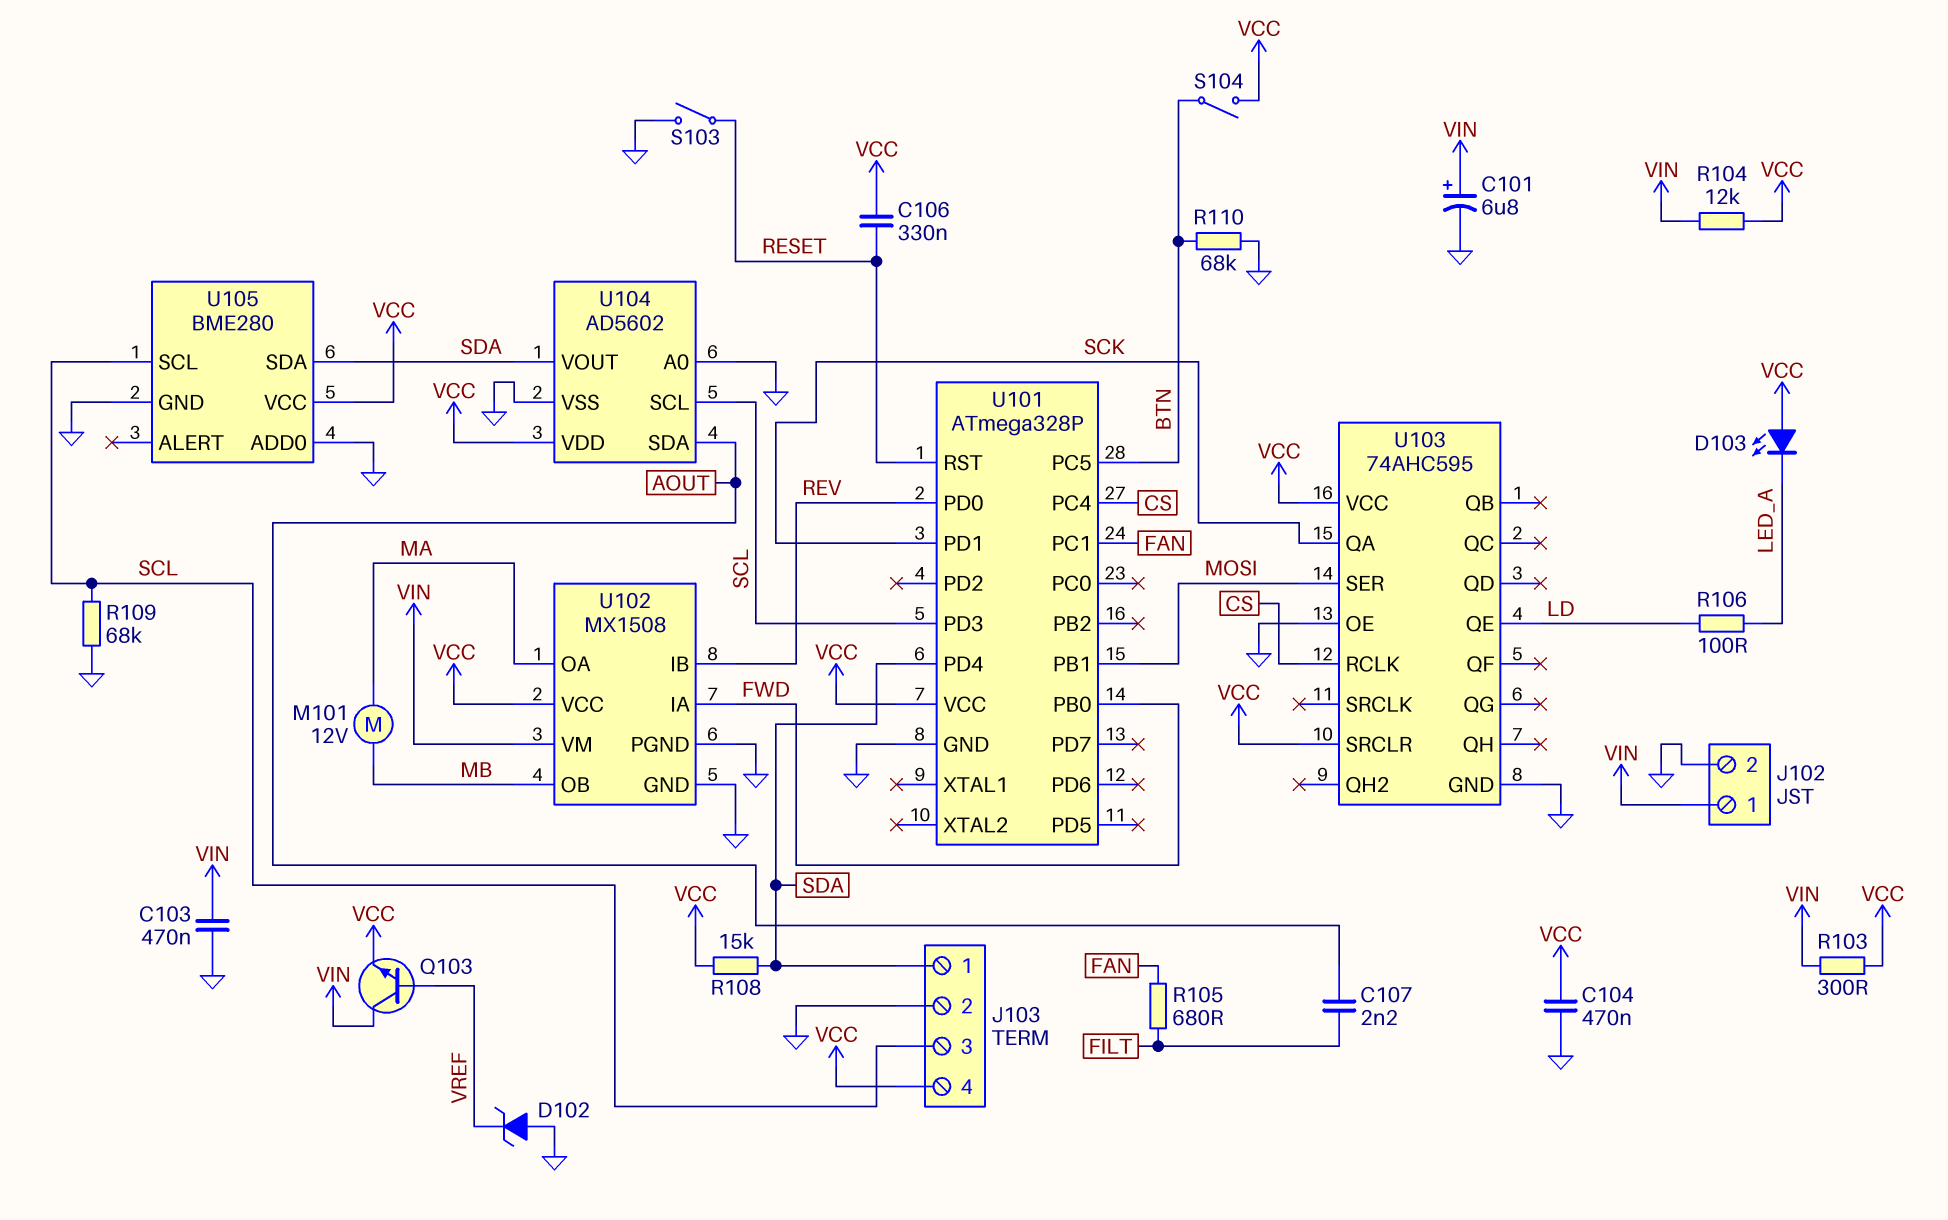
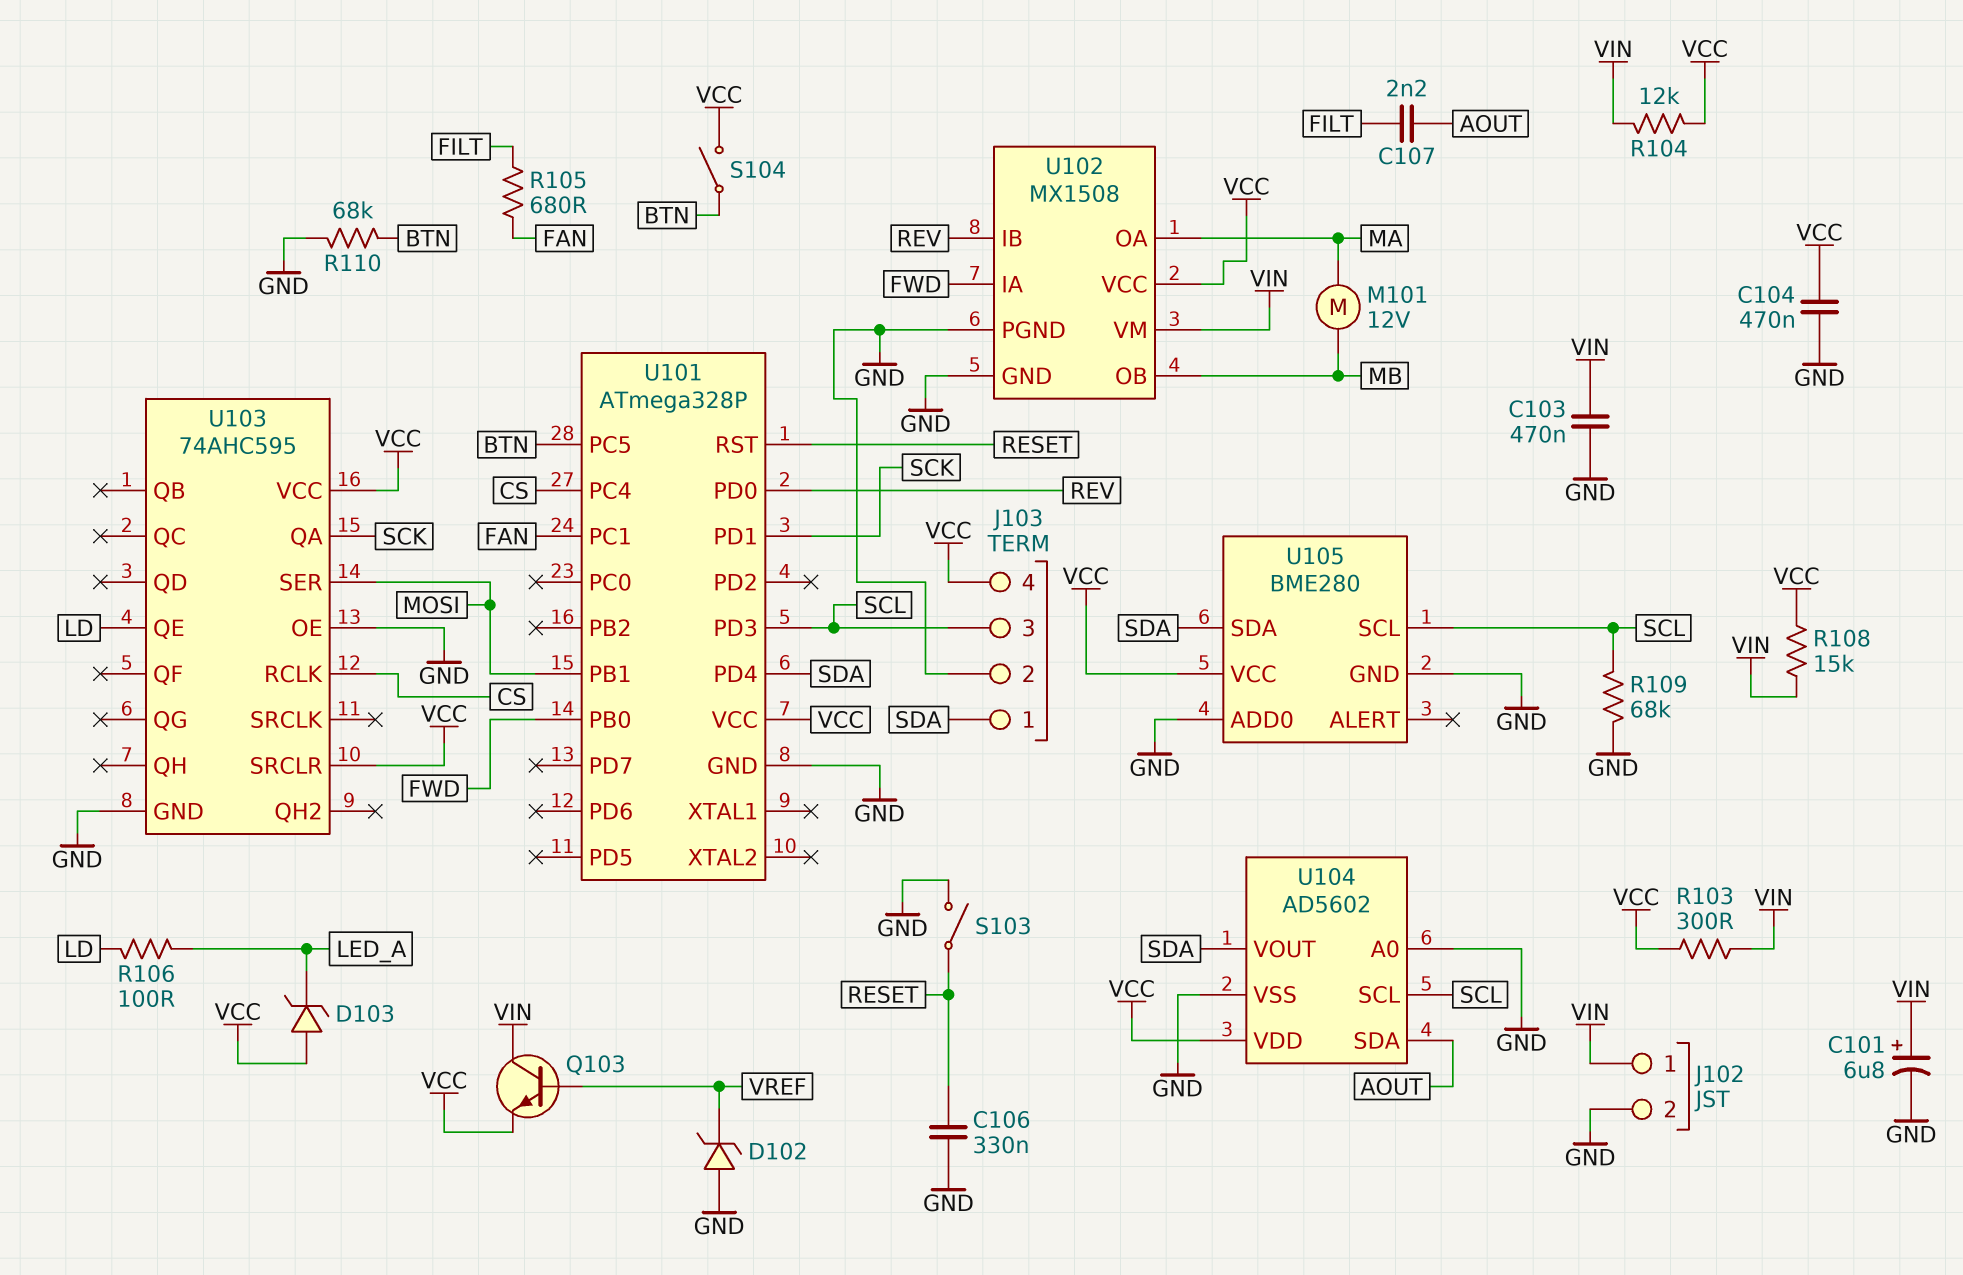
C106: 330nF (RESET, VCC) -> 330nF (GND, RESET)
D103: LED (A VCC, K LED_A) -> zener (A VCC, K LED_A)
R108: 15k (SDA, VCC) -> 15k (VCC, VIN)

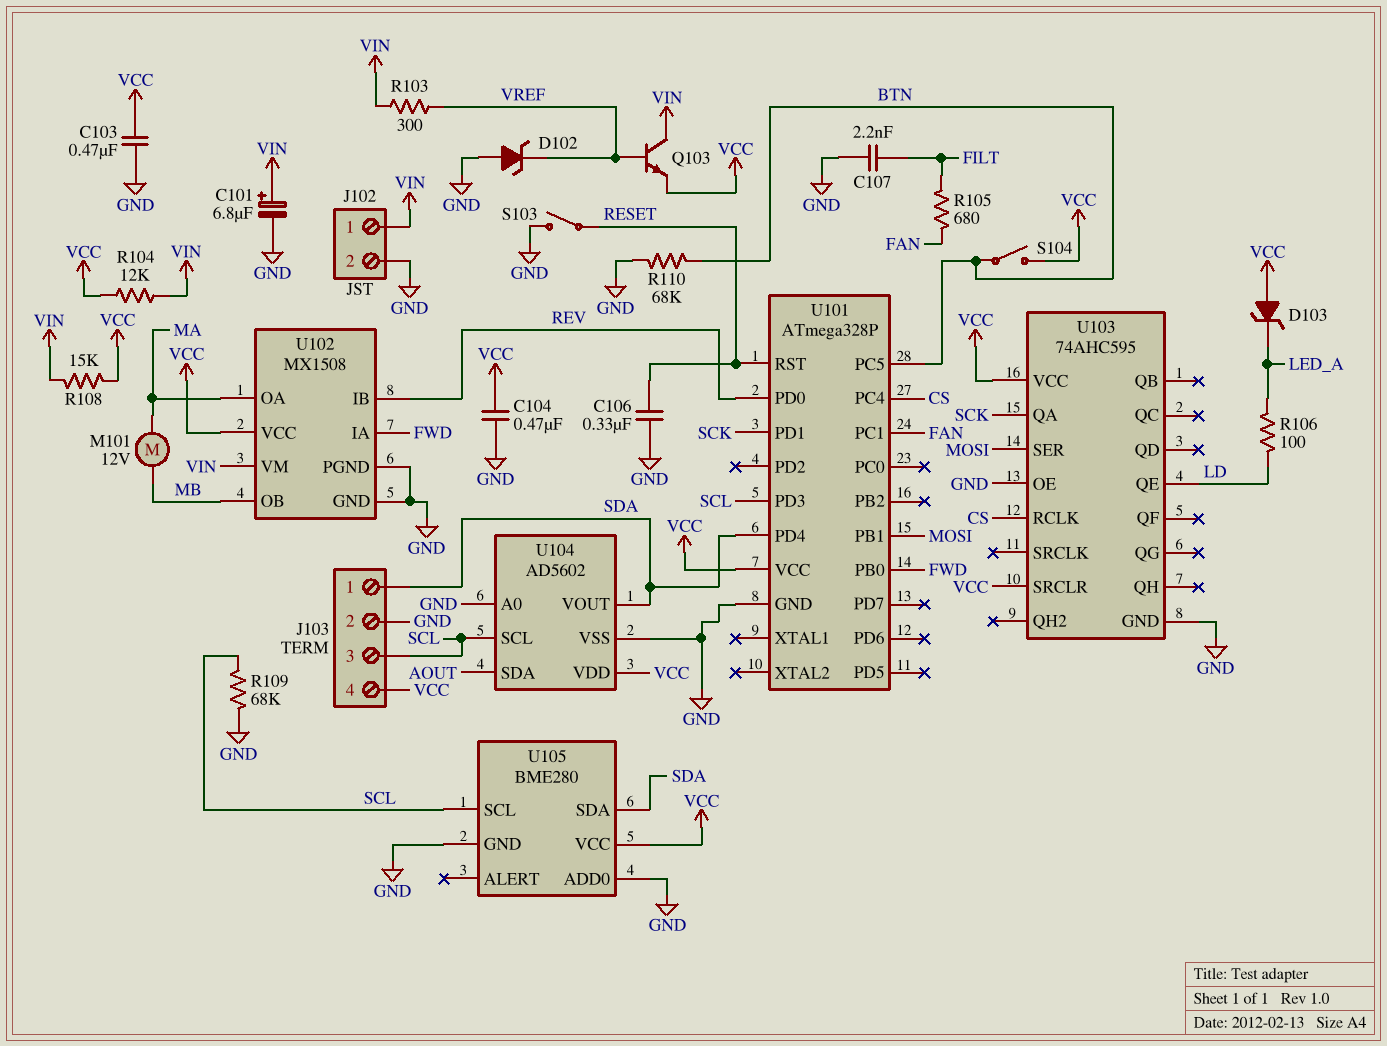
C103: 470nF (GND, VIN) -> 470nF (GND, VCC)
C107: 2.2nF (AOUT, FILT) -> 2.2nF (FILT, GND)
R103: 300 (VCC, VIN) -> 300 (VIN, VREF)

